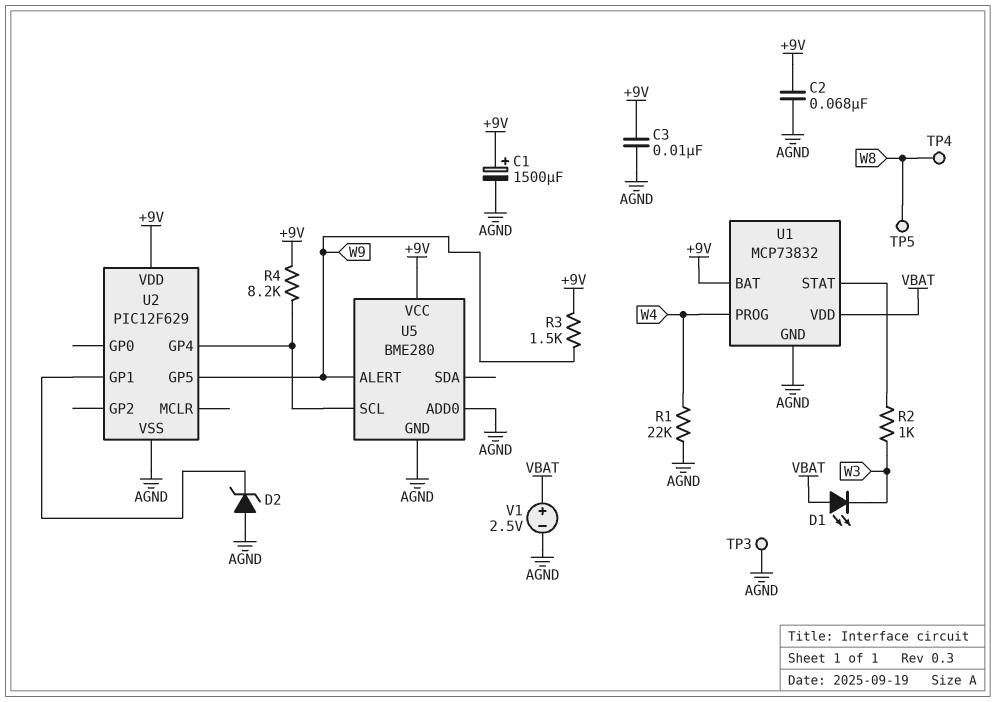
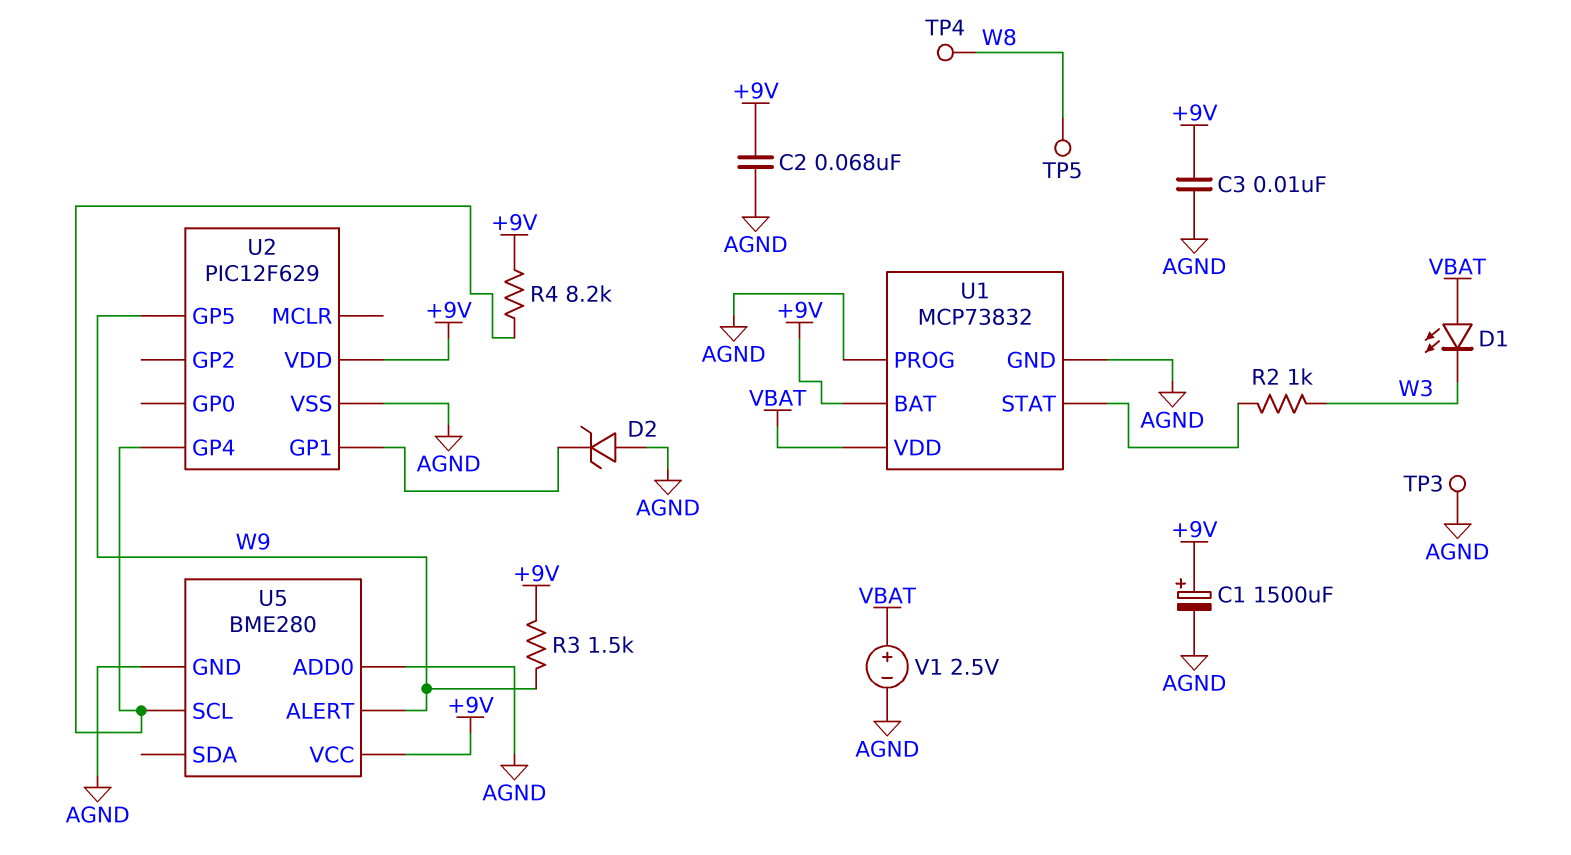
R1: 22k (AGND, W4) -> none
U1 pin PROG: W4 -> AGND

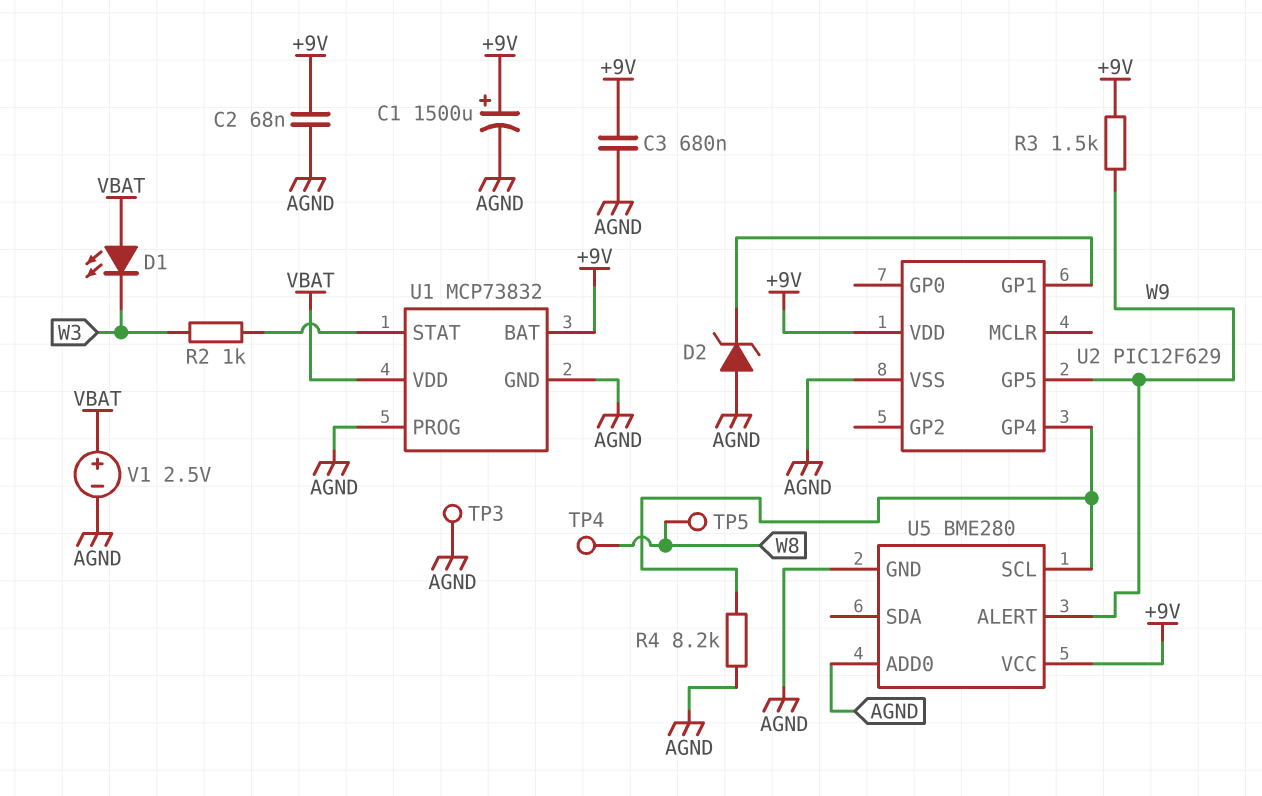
C3: 10nF (+9V, AGND) -> 680nF (+9V, AGND)
R4: 8.2k (+9V, U2/GP4) -> 8.2k (AGND, U2/GP4)

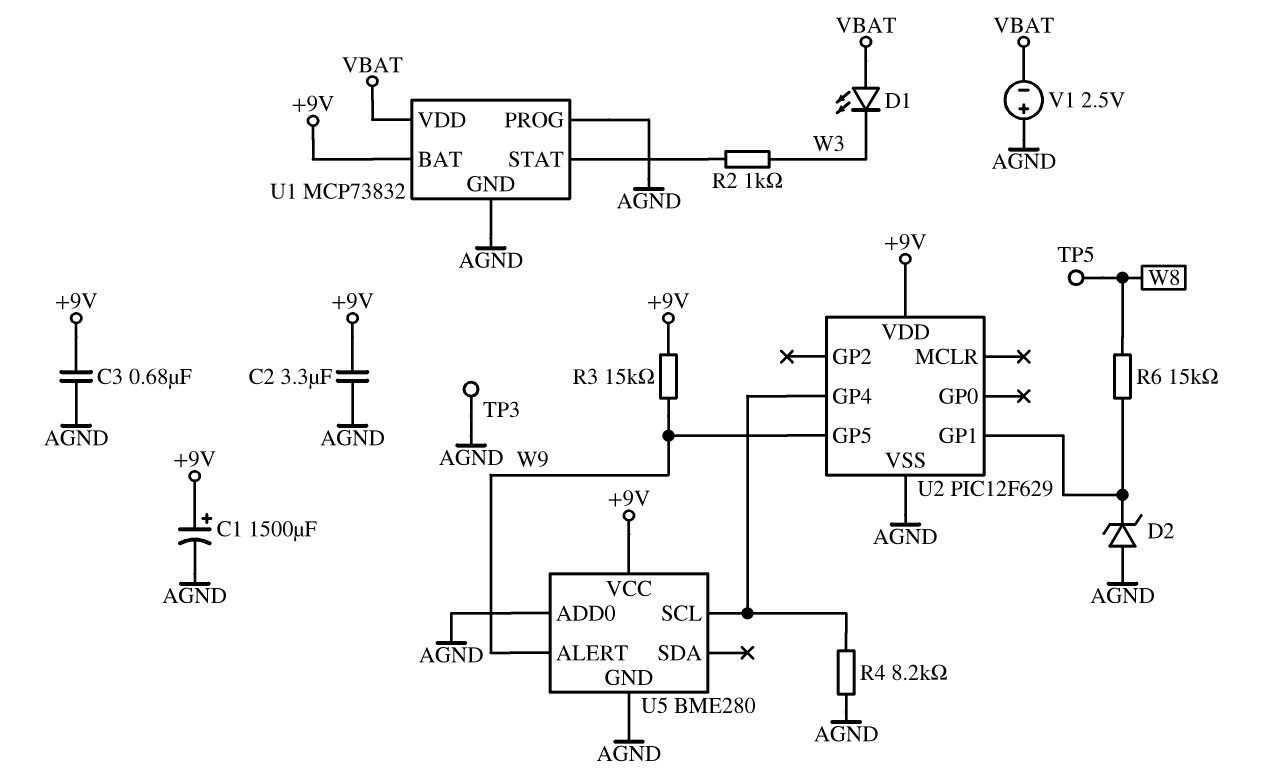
C2: 68nF (+9V, AGND) -> 3.3uF (+9V, AGND)
R3: 1.5k (+9V, W9) -> 15k (+9V, W9)
R6: none -> 15k (U2/GP1, W8)
TP4: test point (W8) -> none
V1: 2.5V (plus VBAT, minus AGND) -> 2.5V (plus AGND, minus VBAT)

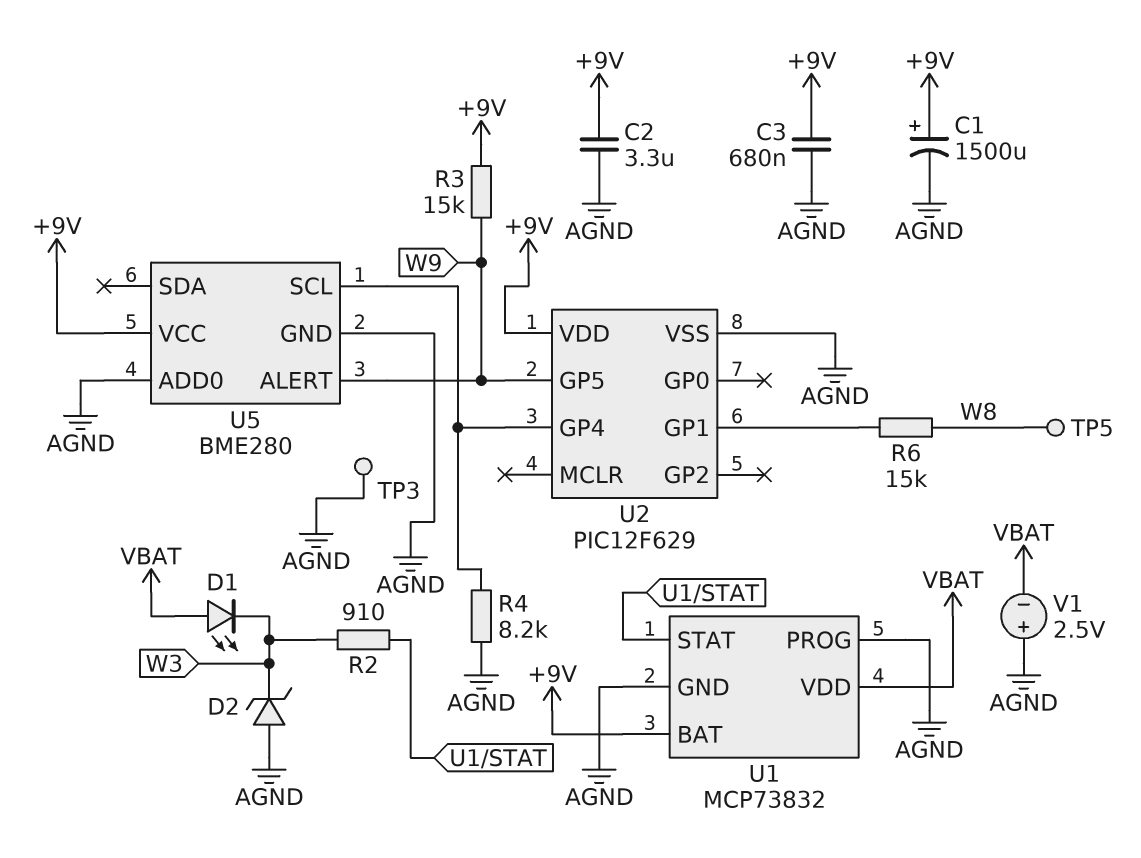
D2: zener (A AGND, K U2/GP1) -> zener (A AGND, K W3)
R2: 1k (U1/STAT, W3) -> 910 (U1/STAT, W3)

